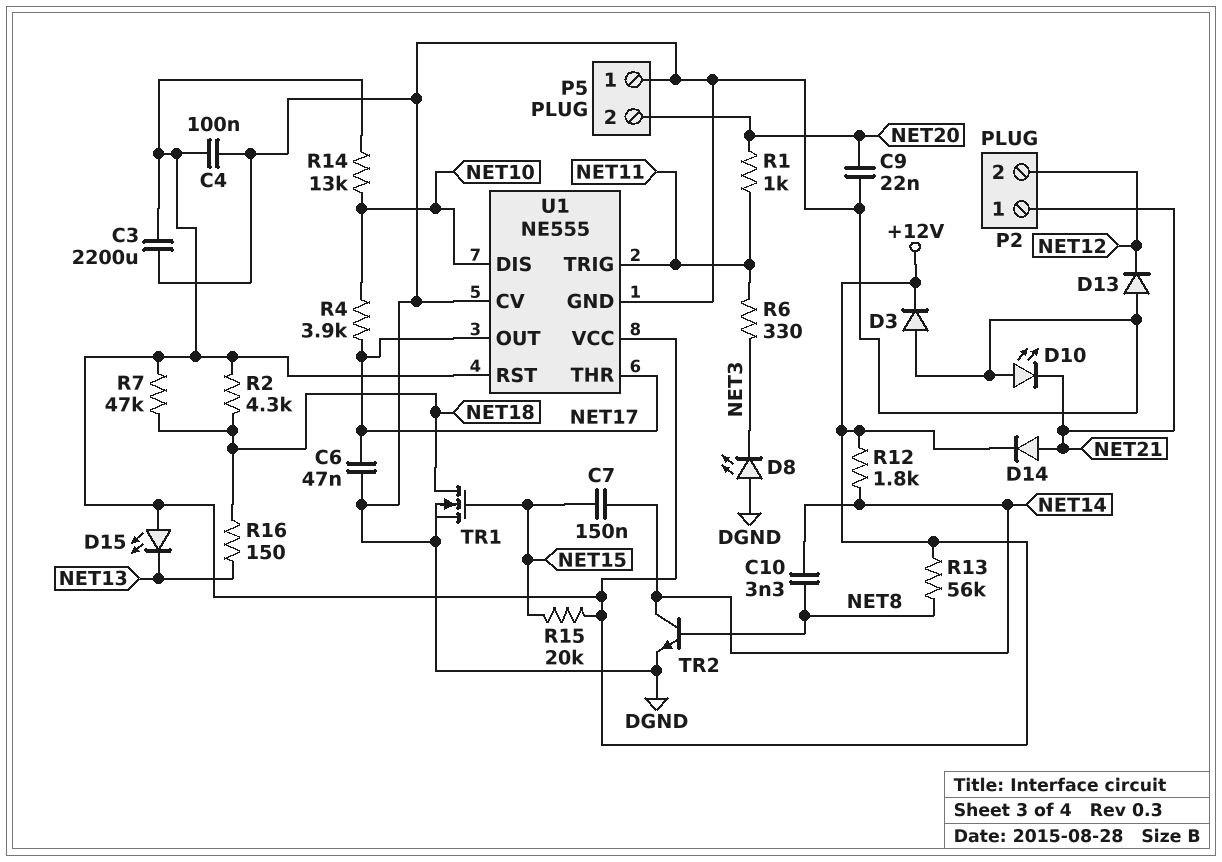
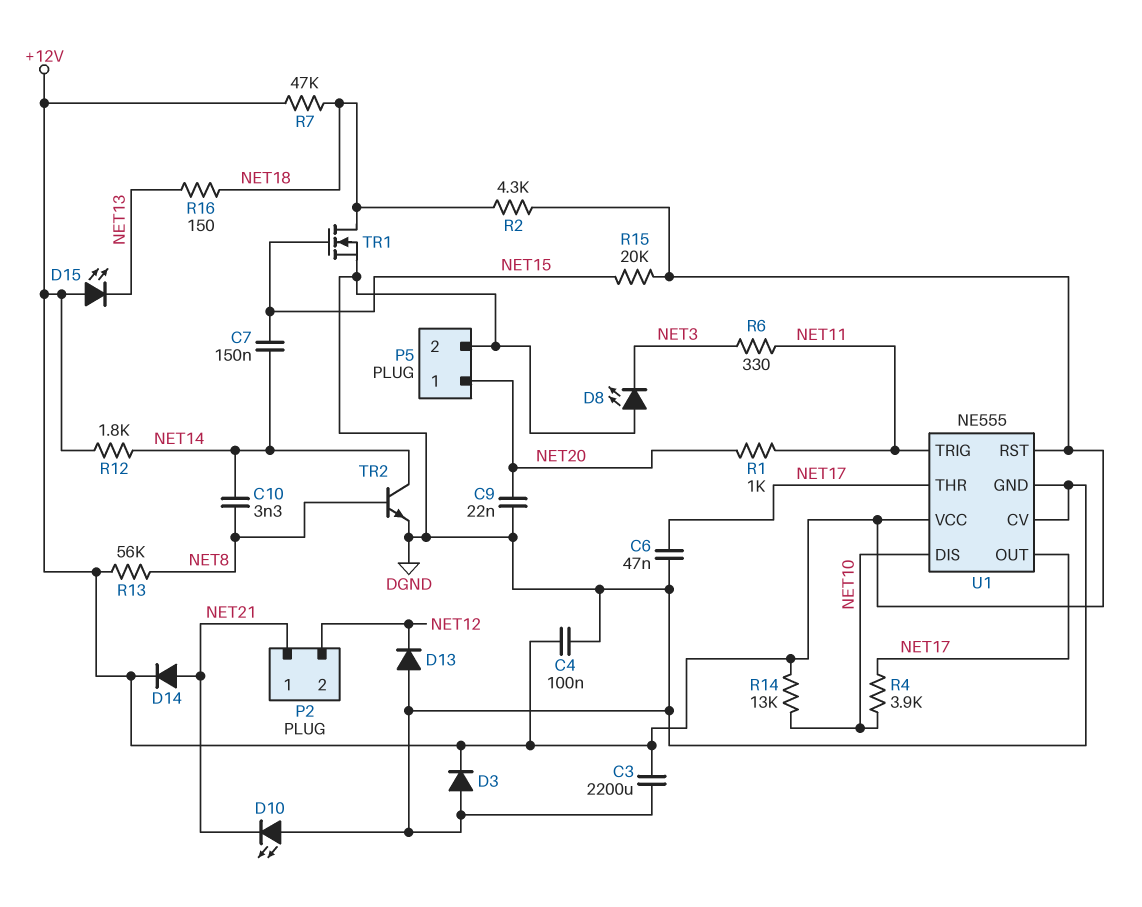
P5 pin 1: DGND -> NET20
P5 pin 2: NET20 -> DGND

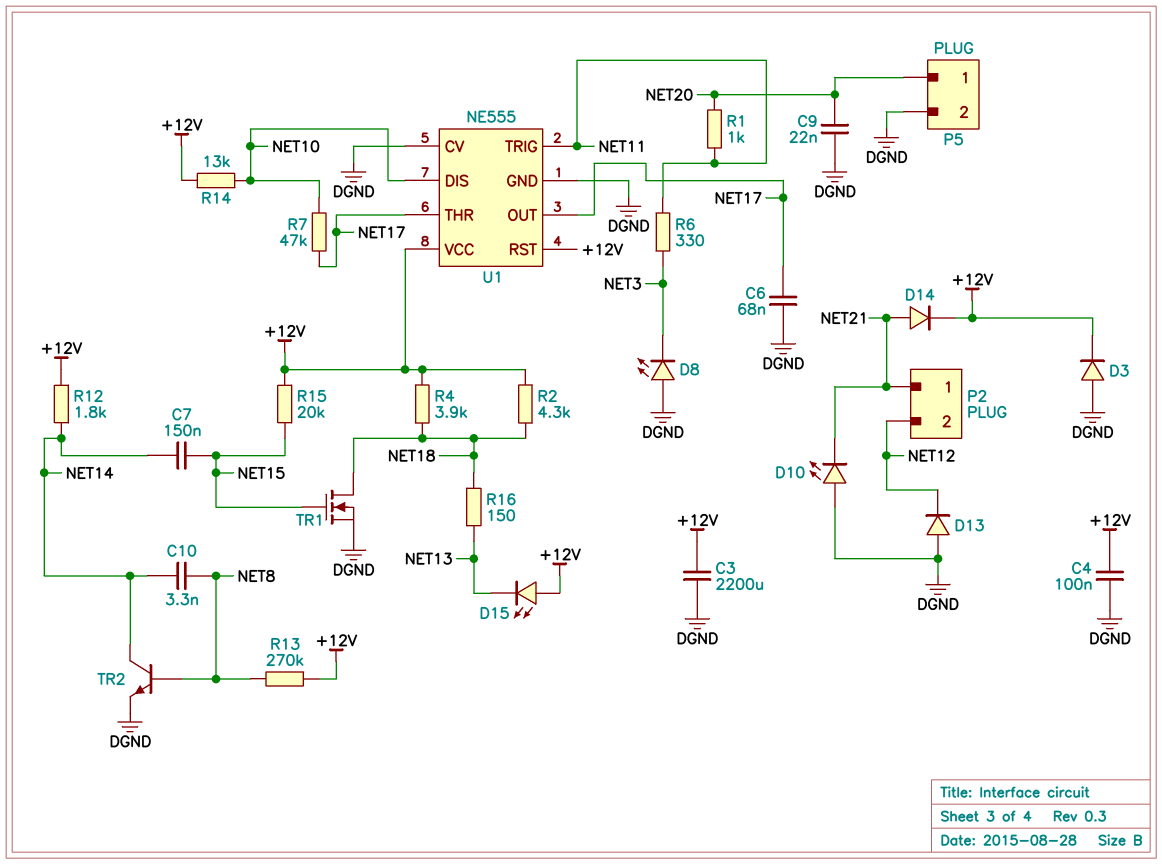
C6: 47nF (DGND, NET17) -> 68nF (DGND, NET17)
R4: 3.9k (NET10, NET17) -> 3.9k (+12V, NET18)
R7: 47k (+12V, NET18) -> 47k (NET10, NET17)
R13: 56k (+12V, NET8) -> 270k (+12V, NET8)

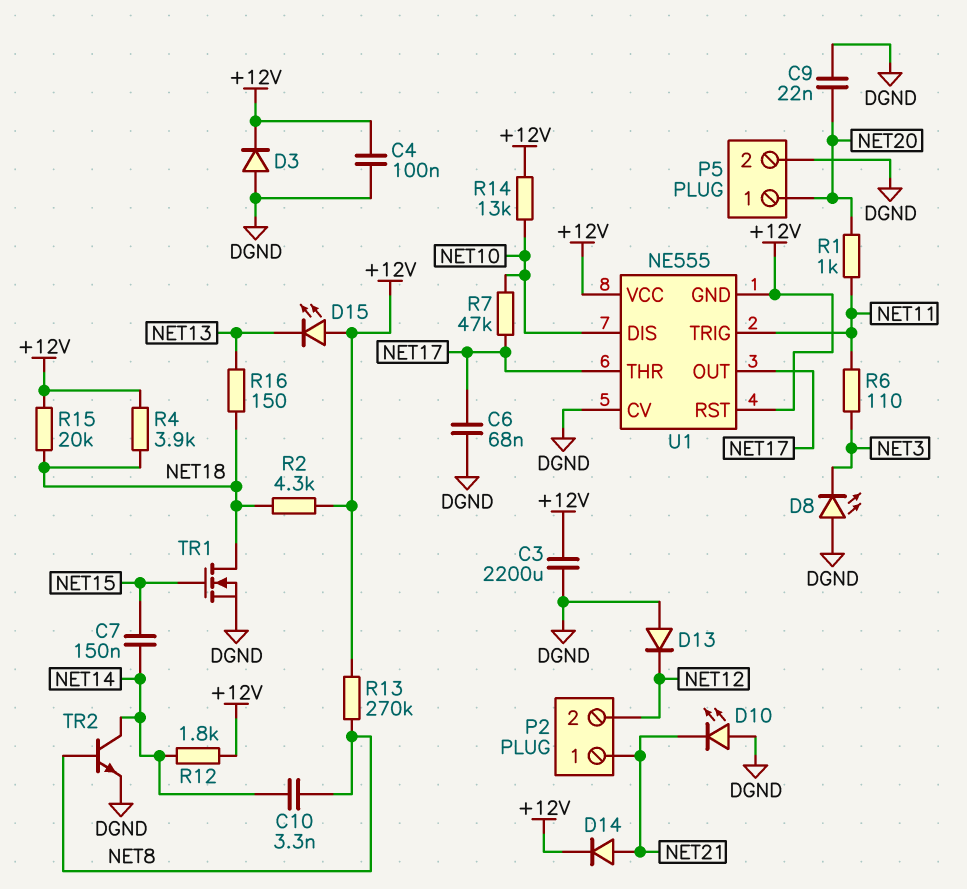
R6: 330 (NET3, NET11) -> 110 (NET3, NET11)
R15: 20k (+12V, NET15) -> 20k (+12V, NET18)
U1 pin GND: DGND -> +12V

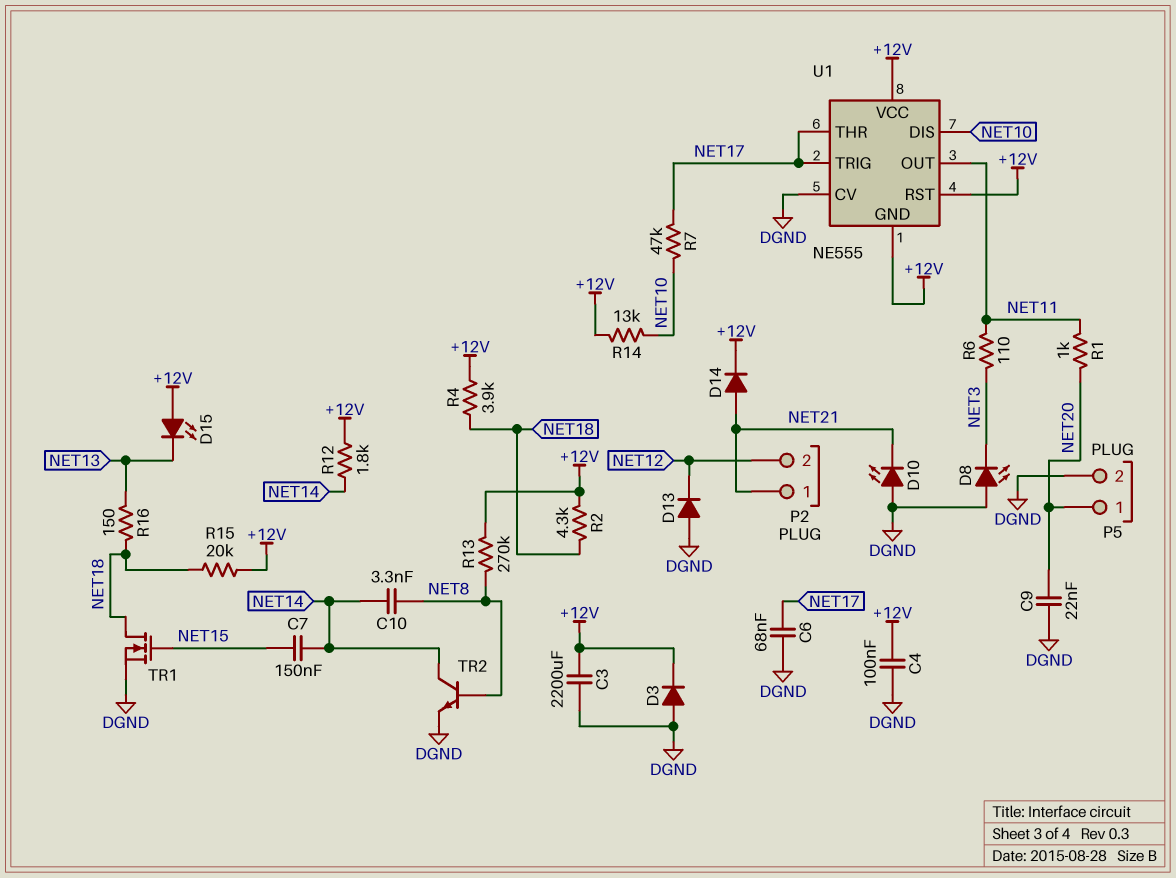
U1 pin OUT: NET17 -> NET11
U1 pin TRIG: NET11 -> NET17

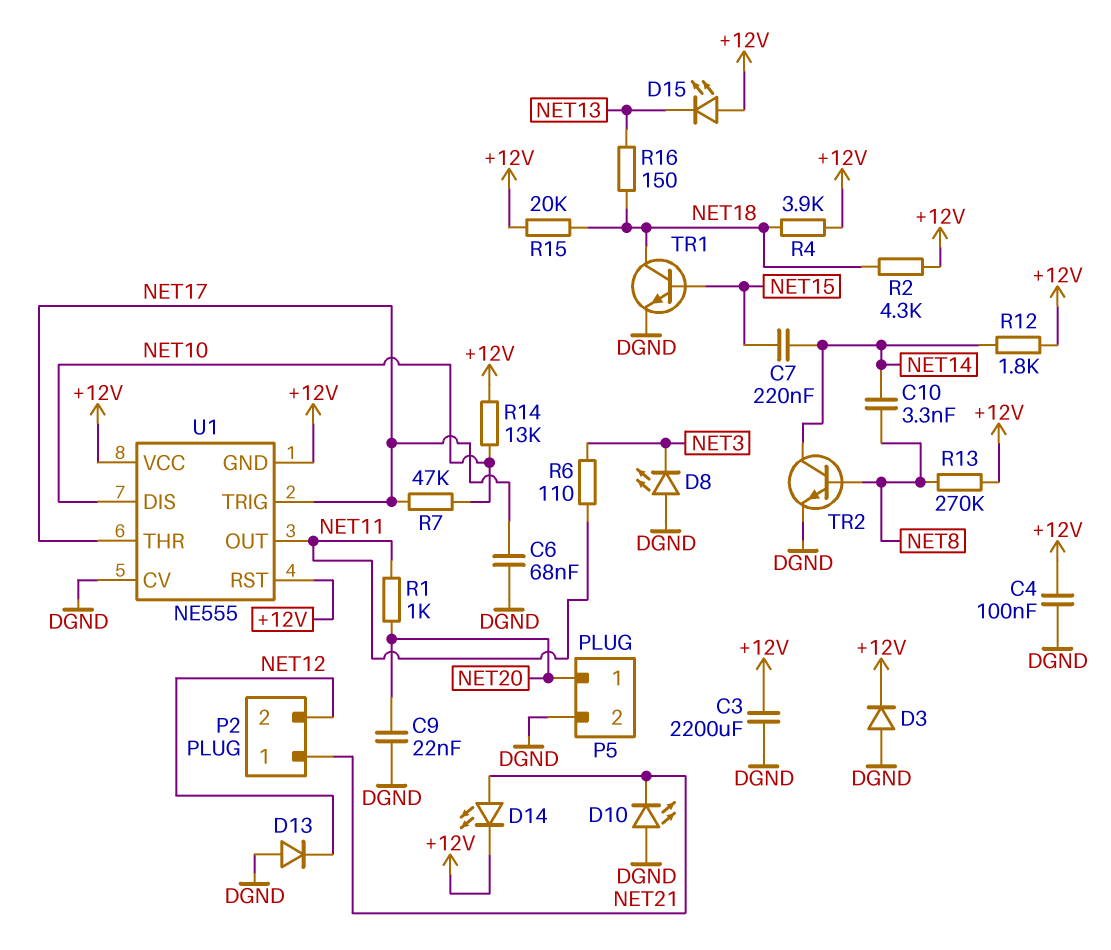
C7: 150nF (NET14, NET15) -> 220nF (NET14, NET15)
D14: diode (A NET21, K +12V) -> LED (A NET21, K +12V)
TR1: NMOS (G NET15, D NET18, S DGND) -> NPN (B NET15, C NET18, E DGND)

